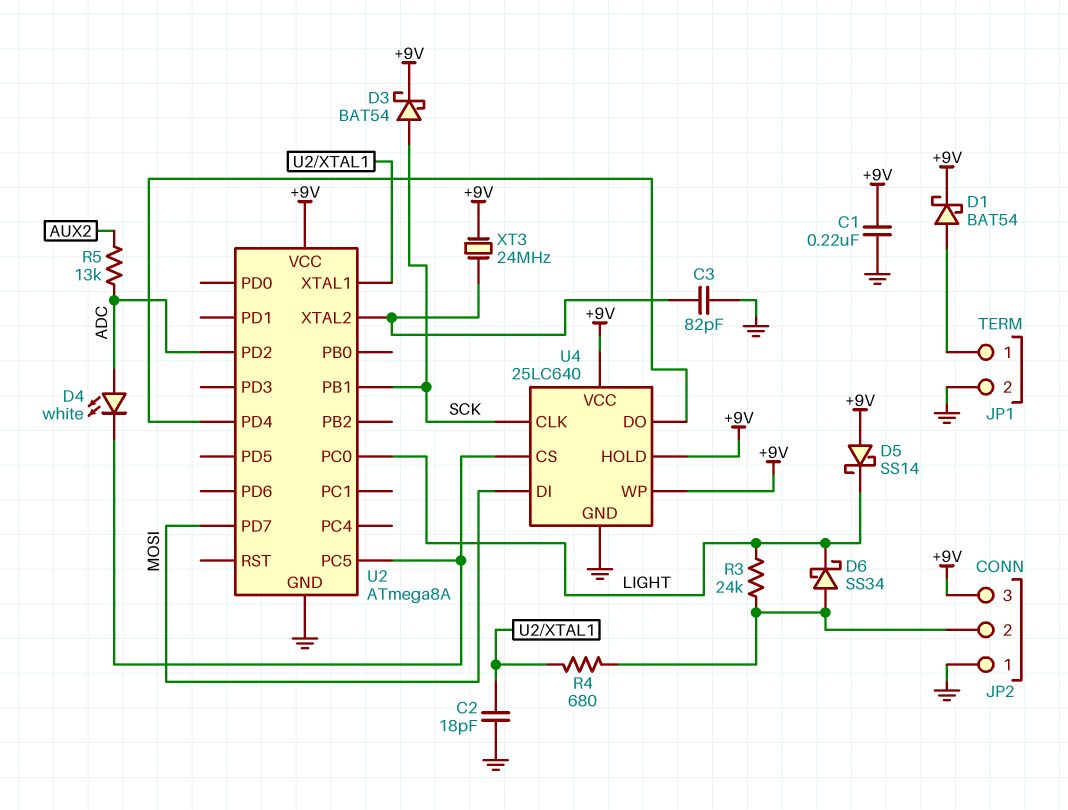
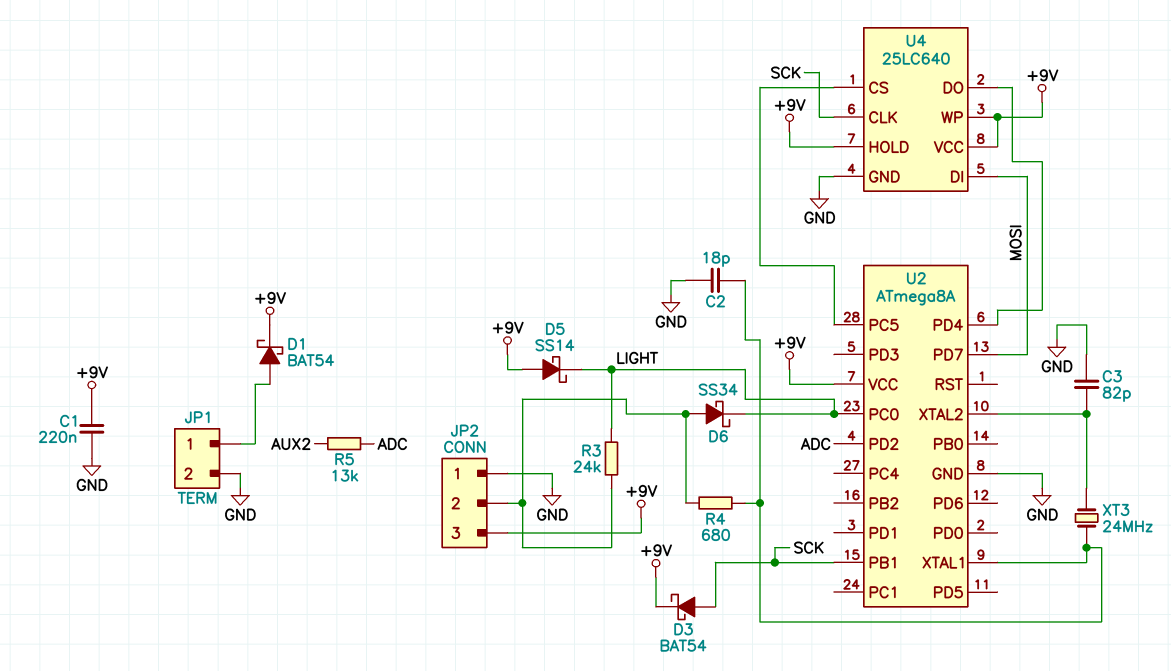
D4: LED white (A ADC, K U2/PC5) -> none
XT3: 24MHz (+9V, U2/XTAL2) -> 24MHz (U2/XTAL1, U2/XTAL2)

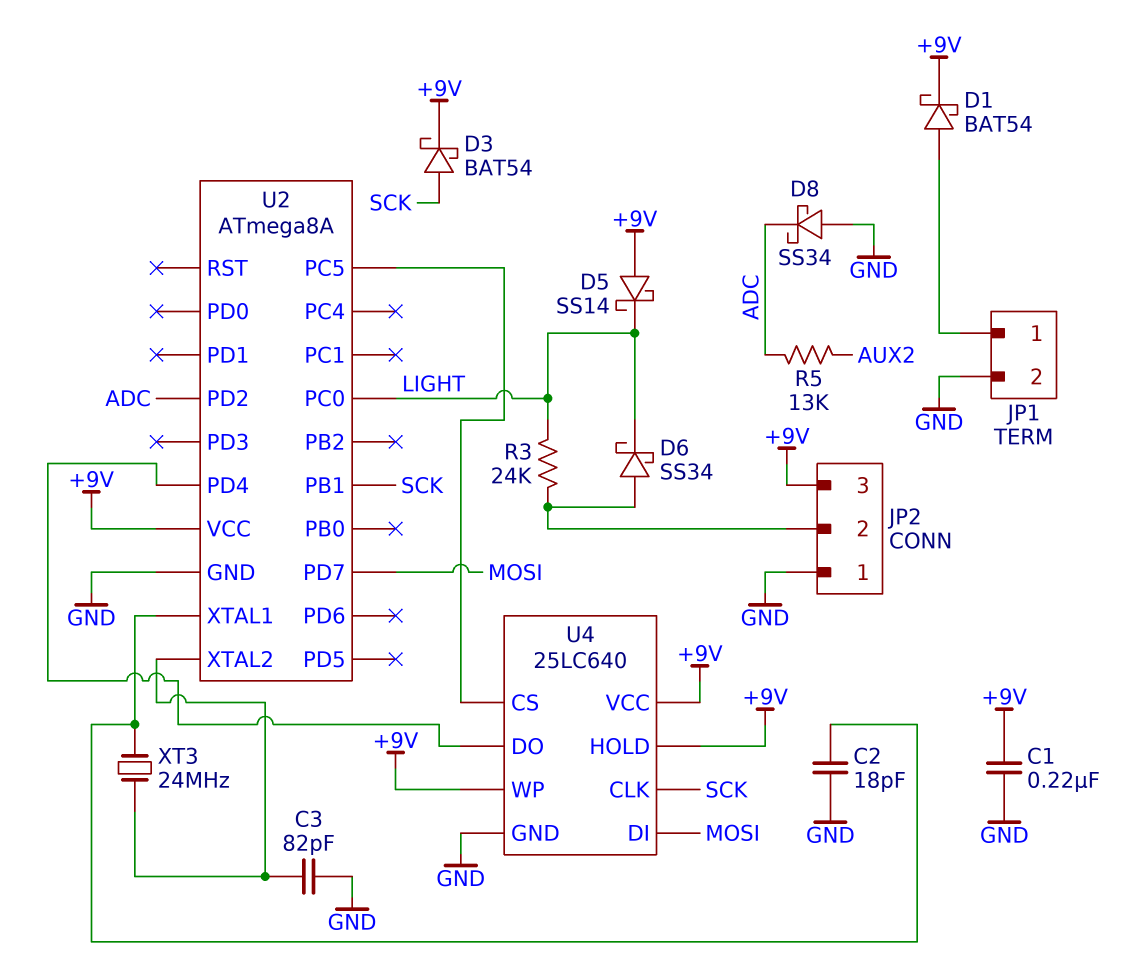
D8: none -> schottky SS34 (A GND, K ADC)
R4: 680 (JP2/2, U2/XTAL1) -> none

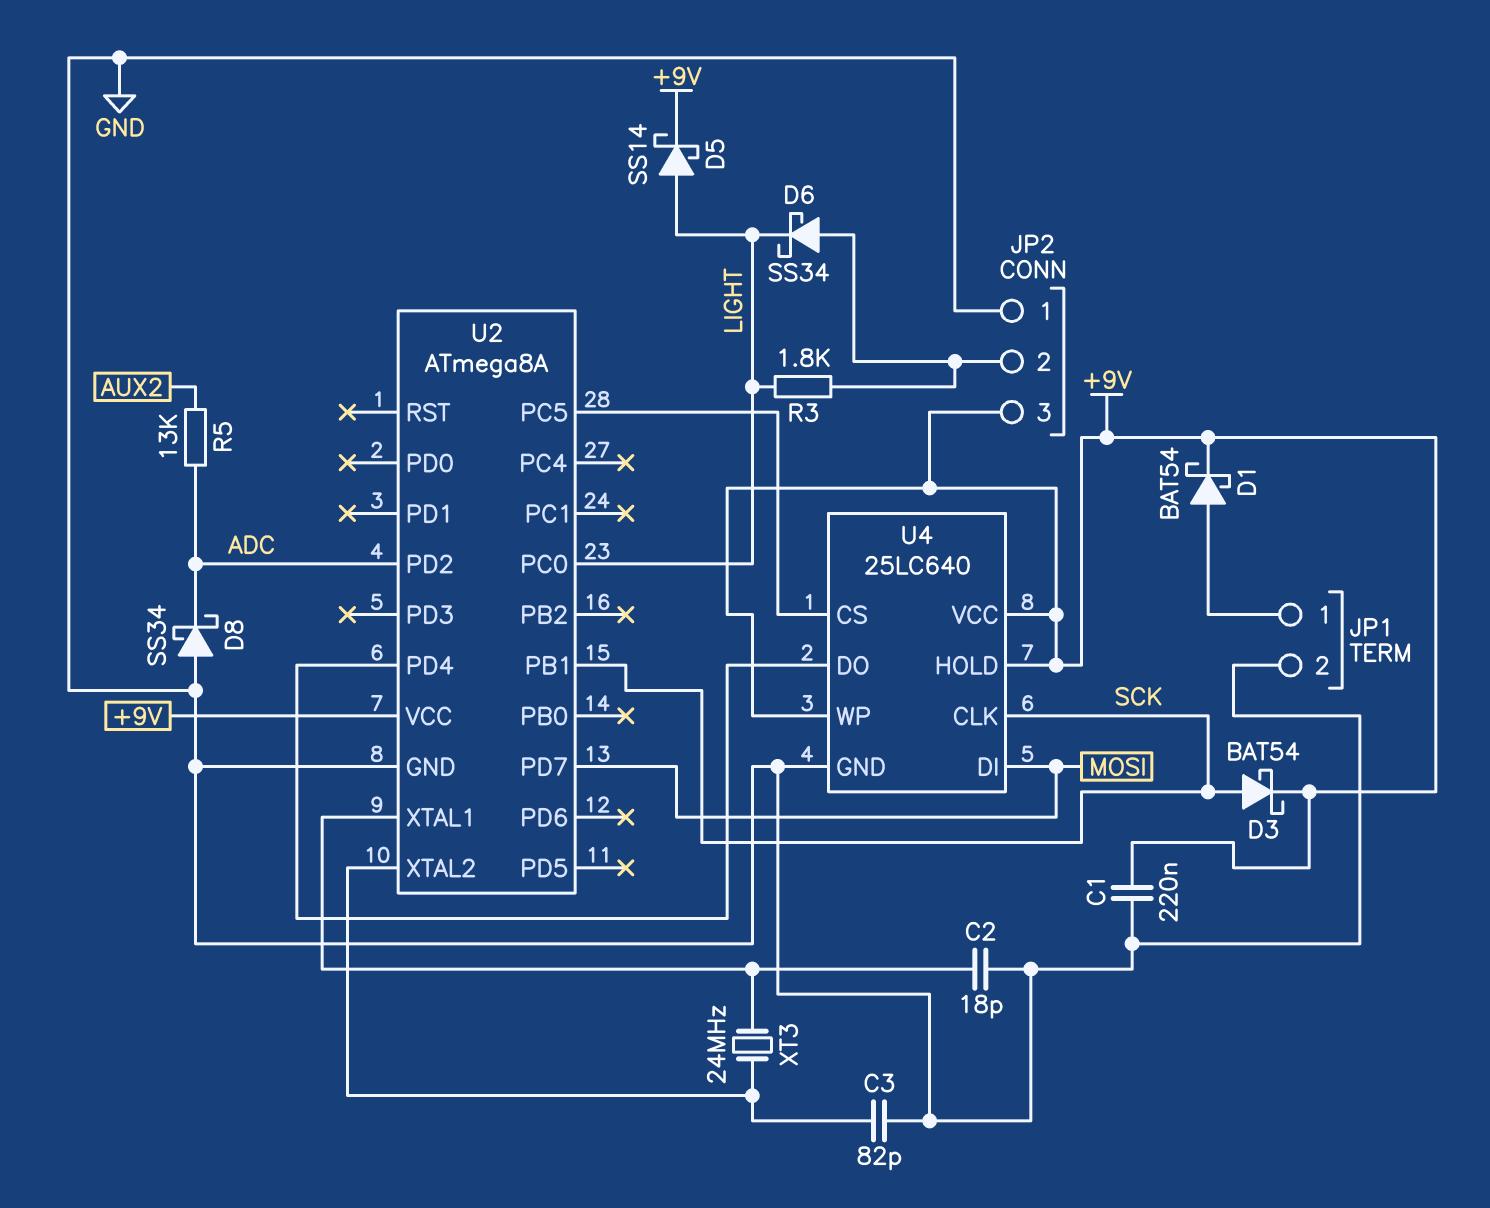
D5: schottky SS14 (A +9V, K LIGHT) -> schottky SS14 (A LIGHT, K +9V)
R3: 24k (JP2/2, LIGHT) -> 1.8k (JP2/2, LIGHT)

